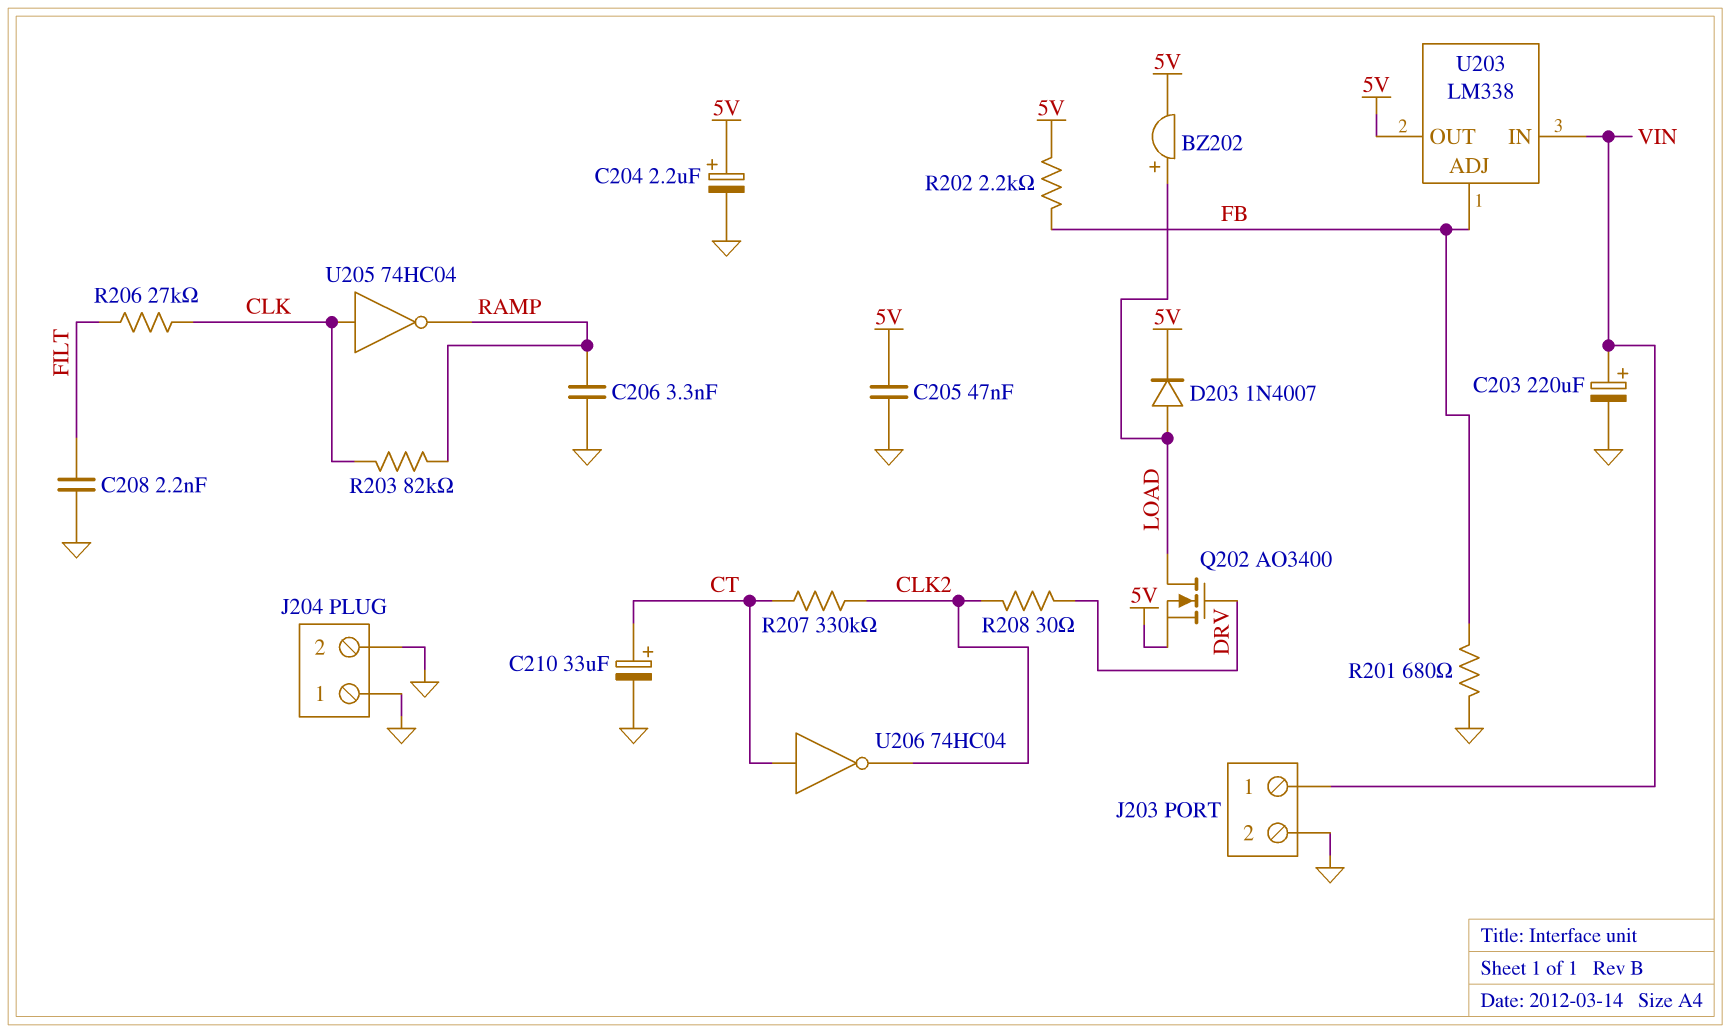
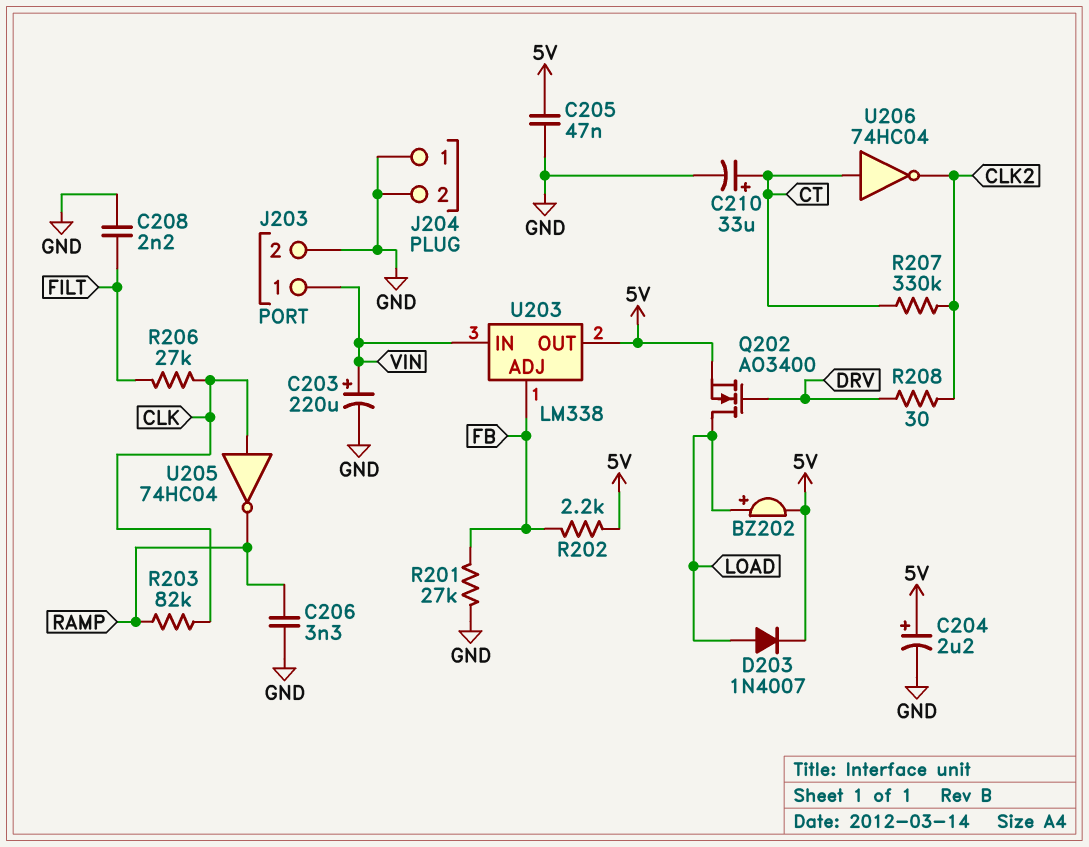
R201: 680 (FB, GND) -> 27k (FB, GND)

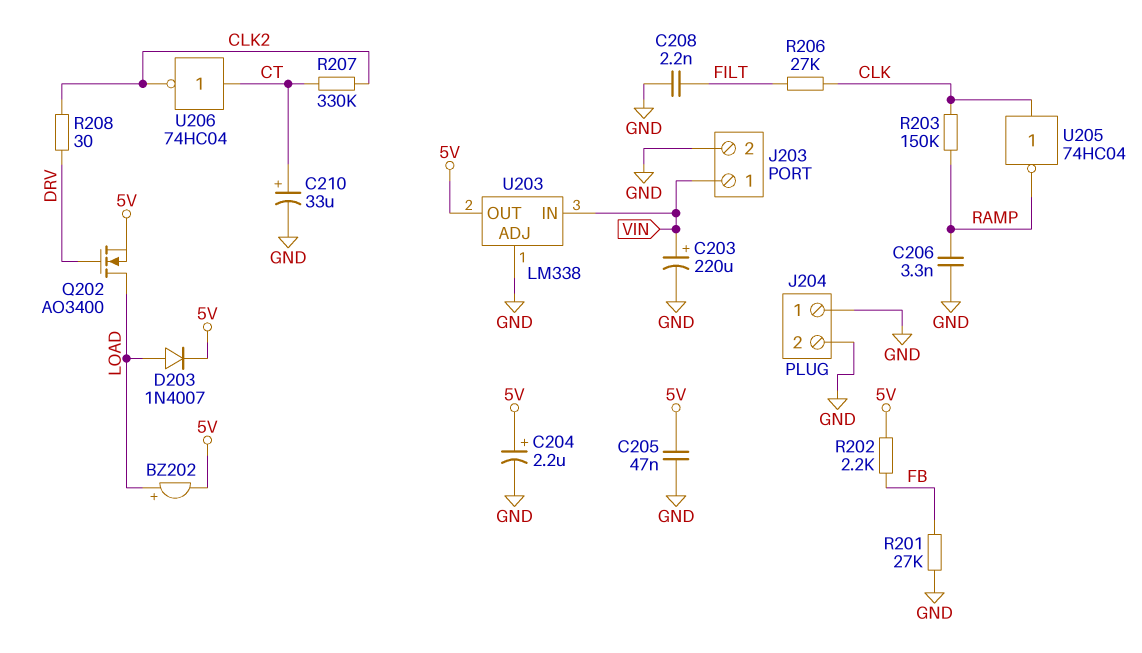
R203: 82k (CLK, RAMP) -> 150k (CLK, RAMP)
U203 pin ADJ: FB -> GND

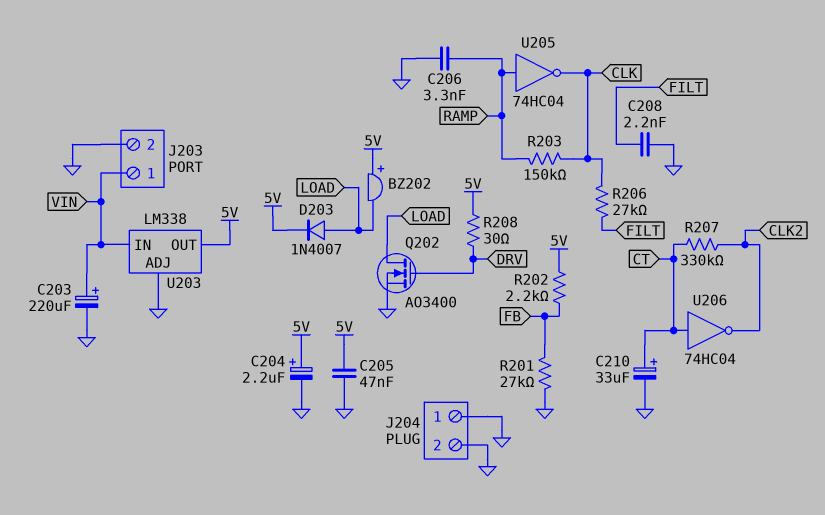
BZ202: buzzer (plus LOAD, minus 5V) -> buzzer (plus 5V, minus LOAD)
Q202: NMOS AO3400 (G DRV, D LOAD, S 5V) -> NMOS AO3400 (G DRV, D LOAD, S GND)
R208: 30 (CLK2, DRV) -> 30 (5V, DRV)
U205: NOT 74HC04 (in CLK, out RAMP) -> NOT 74HC04 (in RAMP, out CLK)

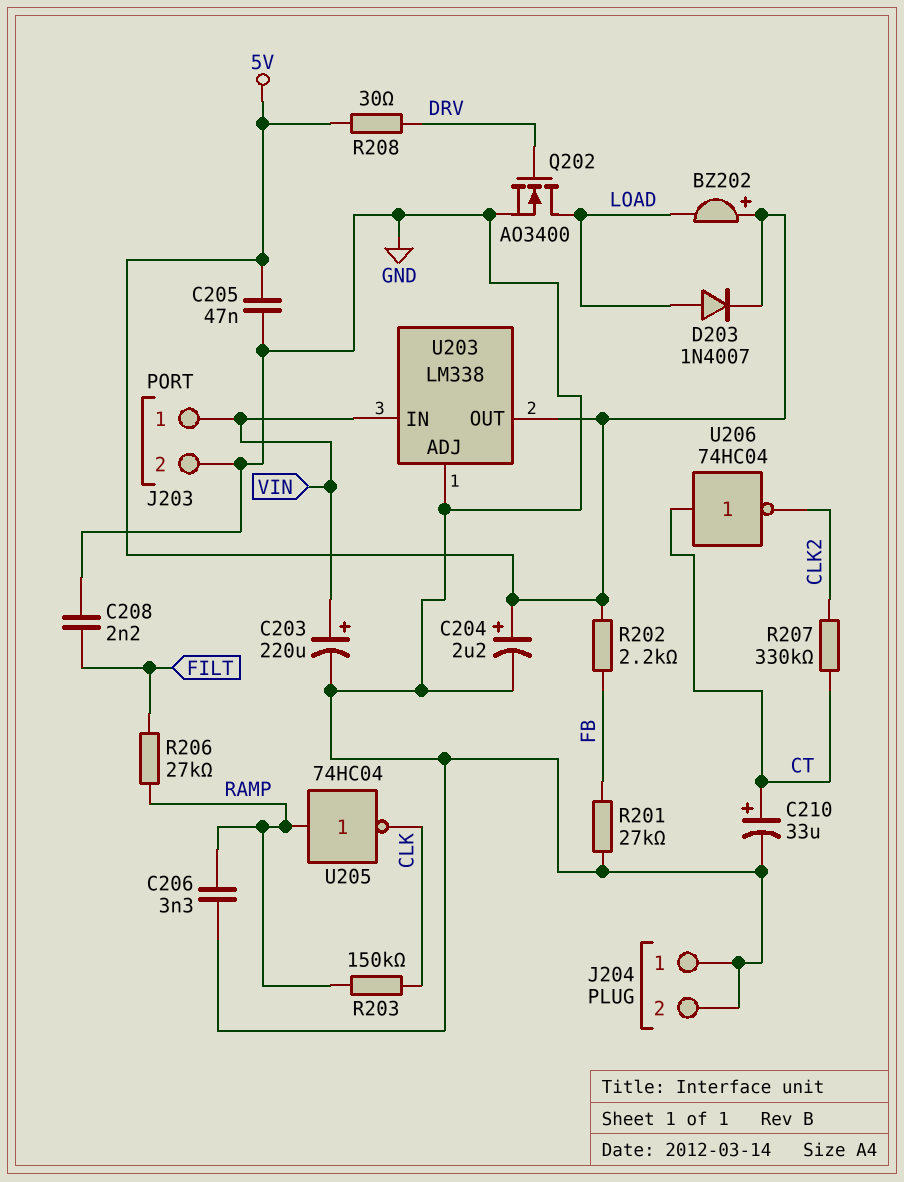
R206: 27k (CLK, FILT) -> 27k (FILT, RAMP)

